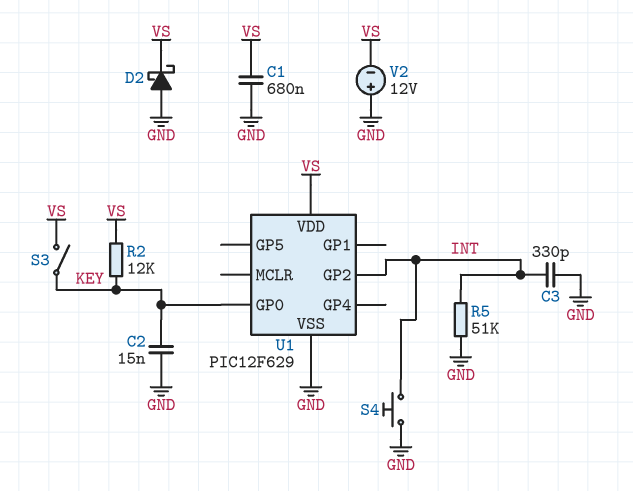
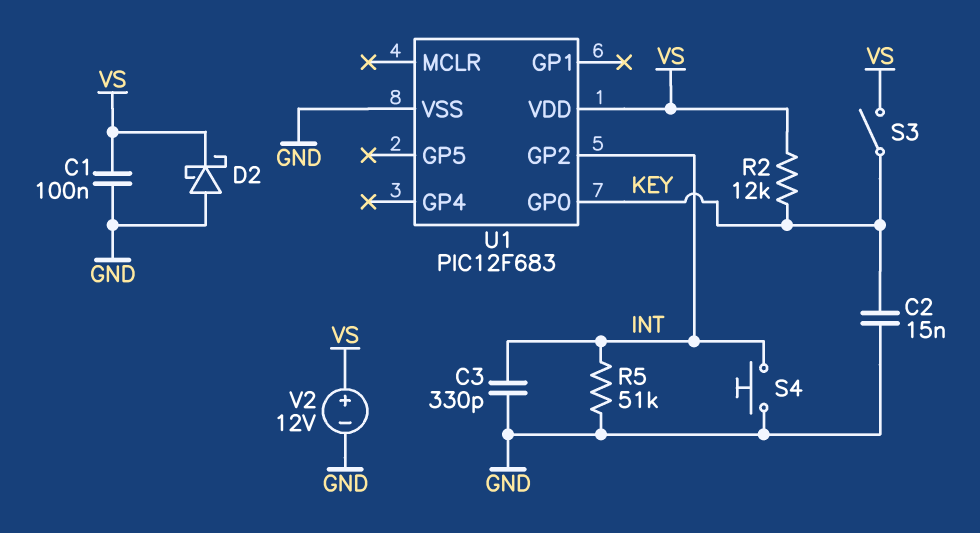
C1: 680nF (GND, VS) -> 100nF (GND, VS)
U1: PIC12F629 -> PIC12F683
V2: 12V (plus GND, minus VS) -> 12V (plus VS, minus GND)

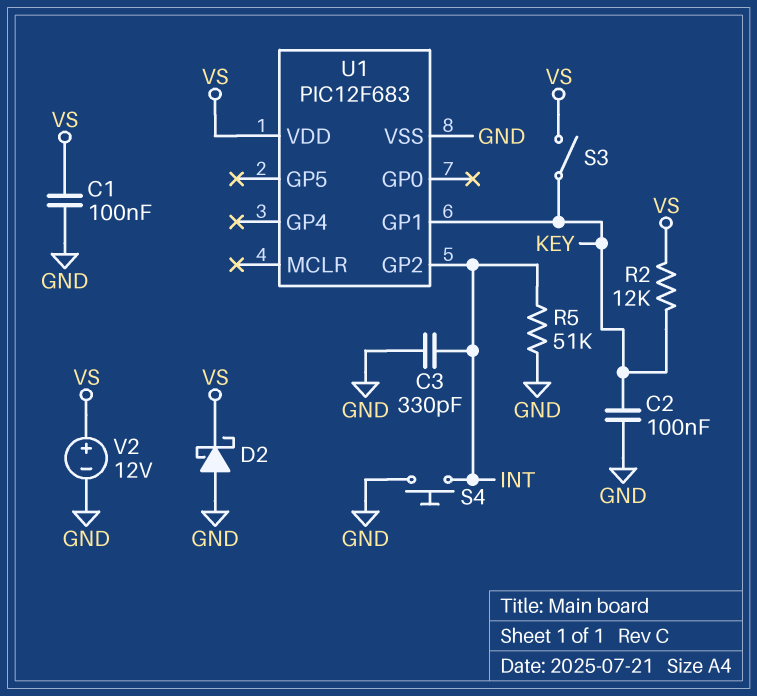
C2: 15nF (GND, KEY) -> 100nF (GND, KEY)
U1 pin GP0: KEY -> none
U1 pin GP1: none -> KEY

